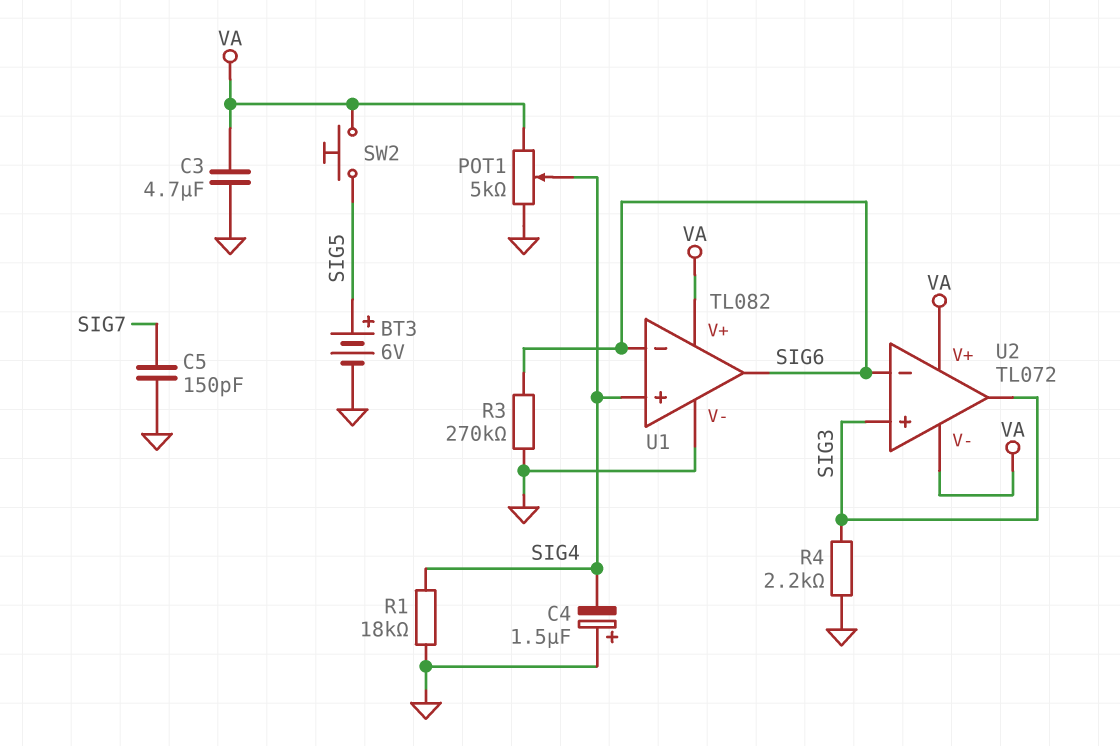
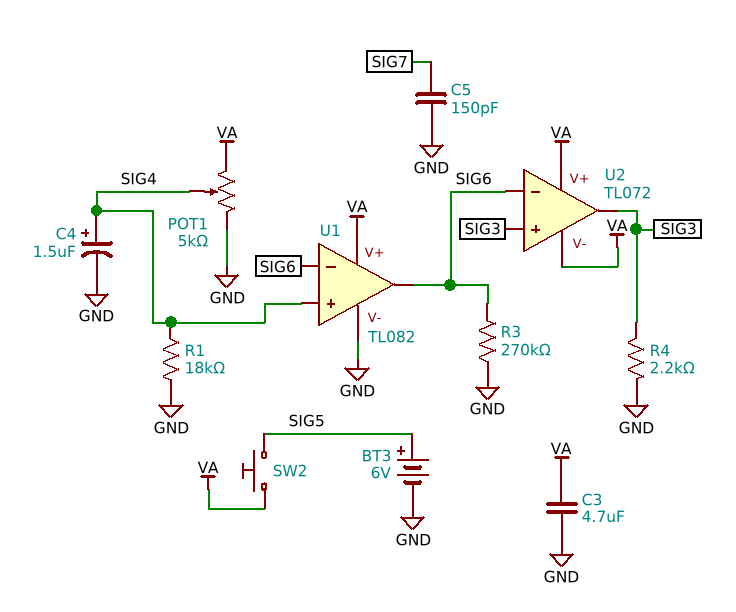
C4: 1.5uF (plus GND, minus SIG4) -> 1.5uF (plus SIG4, minus GND)

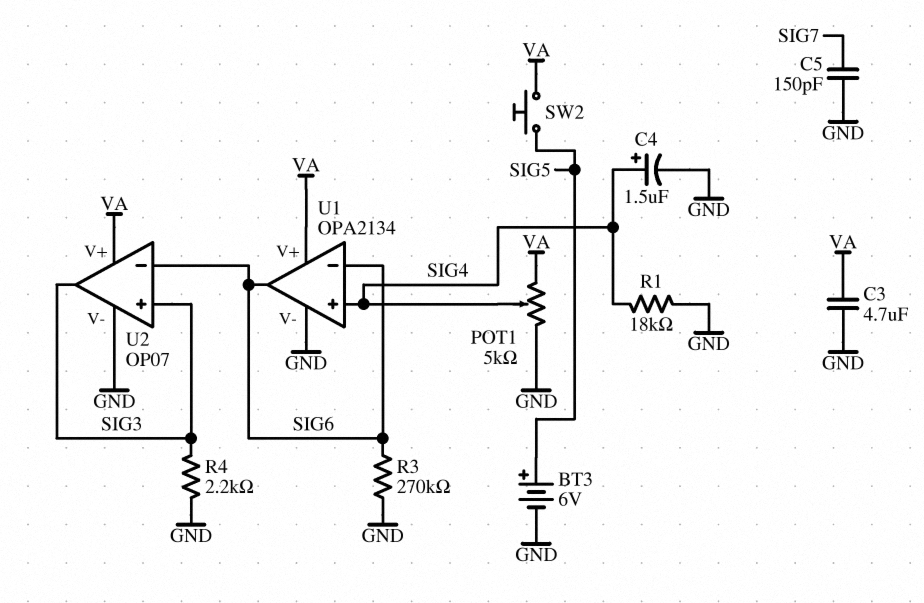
U1: TL082 -> OPA2134
U2: TL072 -> OP07
U2 pin V-: VA -> GND

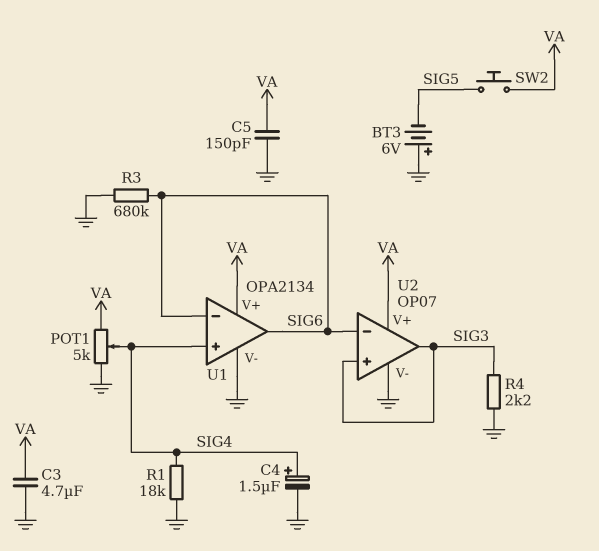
BT3: 6V (plus SIG5, minus GND) -> 6V (plus GND, minus SIG5)
C5: 150pF (GND, SIG7) -> 150pF (GND, VA)
R3: 270k (GND, SIG6) -> 680k (GND, SIG6)

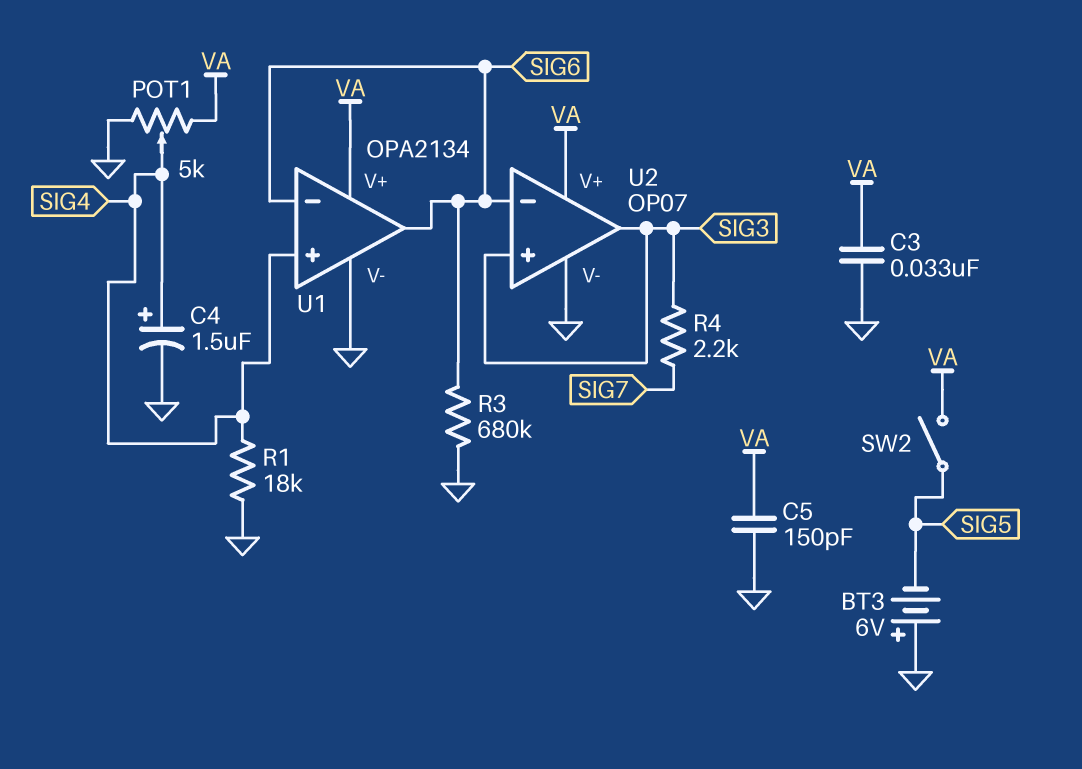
C3: 4.7uF (GND, VA) -> 33nF (GND, VA)
R4: 2.2k (GND, SIG3) -> 2.2k (SIG3, SIG7)
SW2: button (SIG5, VA) -> switch (SIG5, VA)

